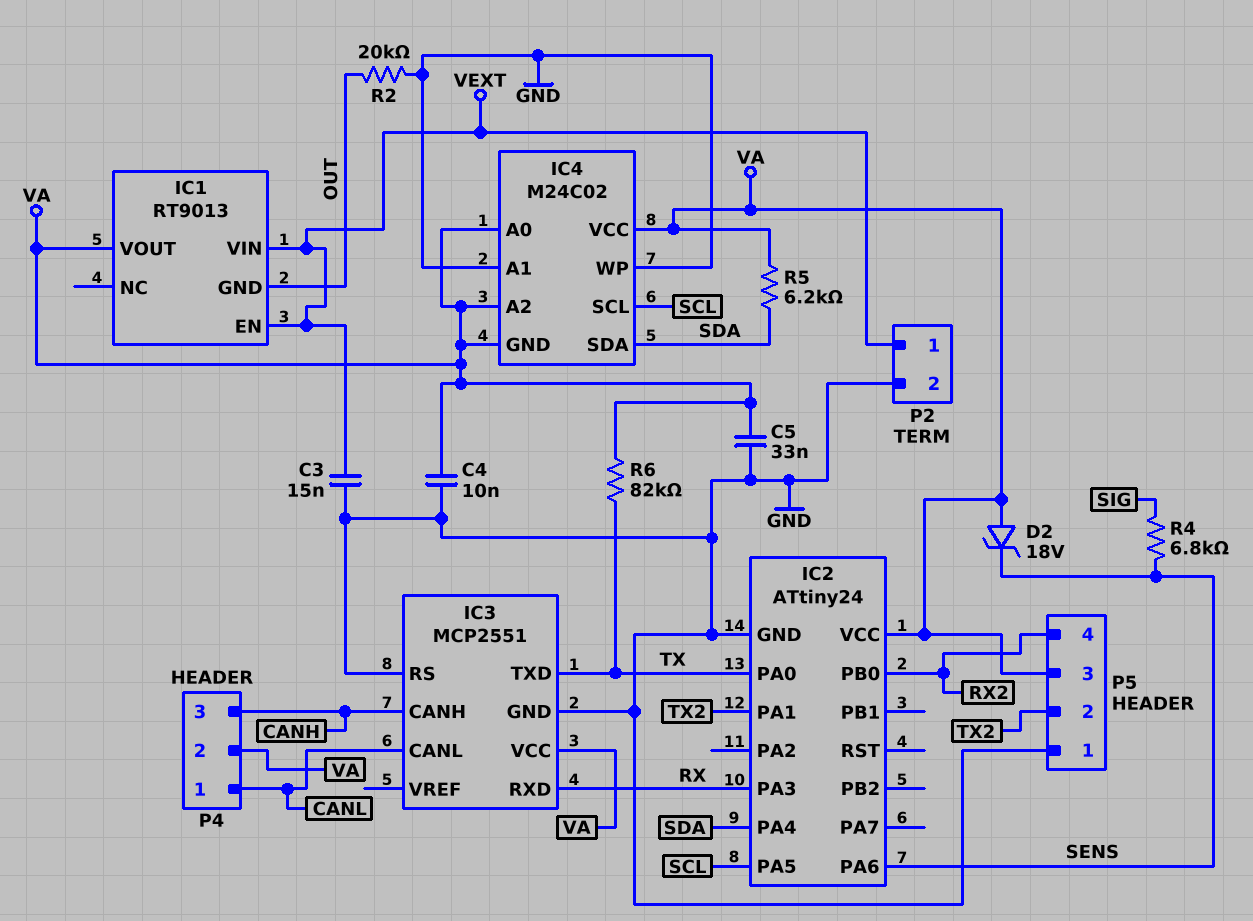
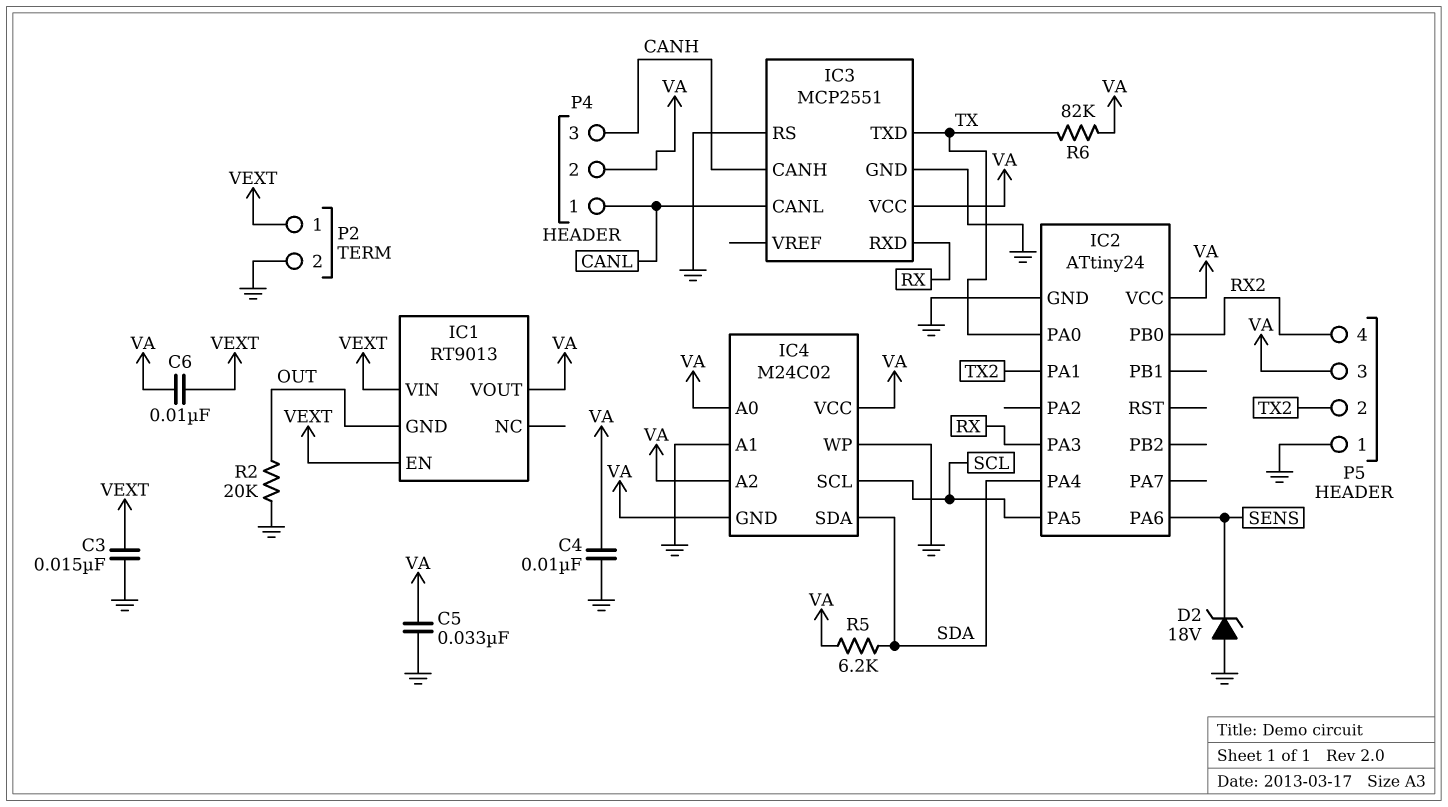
C6: none -> 10nF (VA, VEXT)
D2: zener 18V (A VA, K SENS) -> zener 18V (A GND, K SENS)
R4: 6.8k (SENS, SIG) -> none

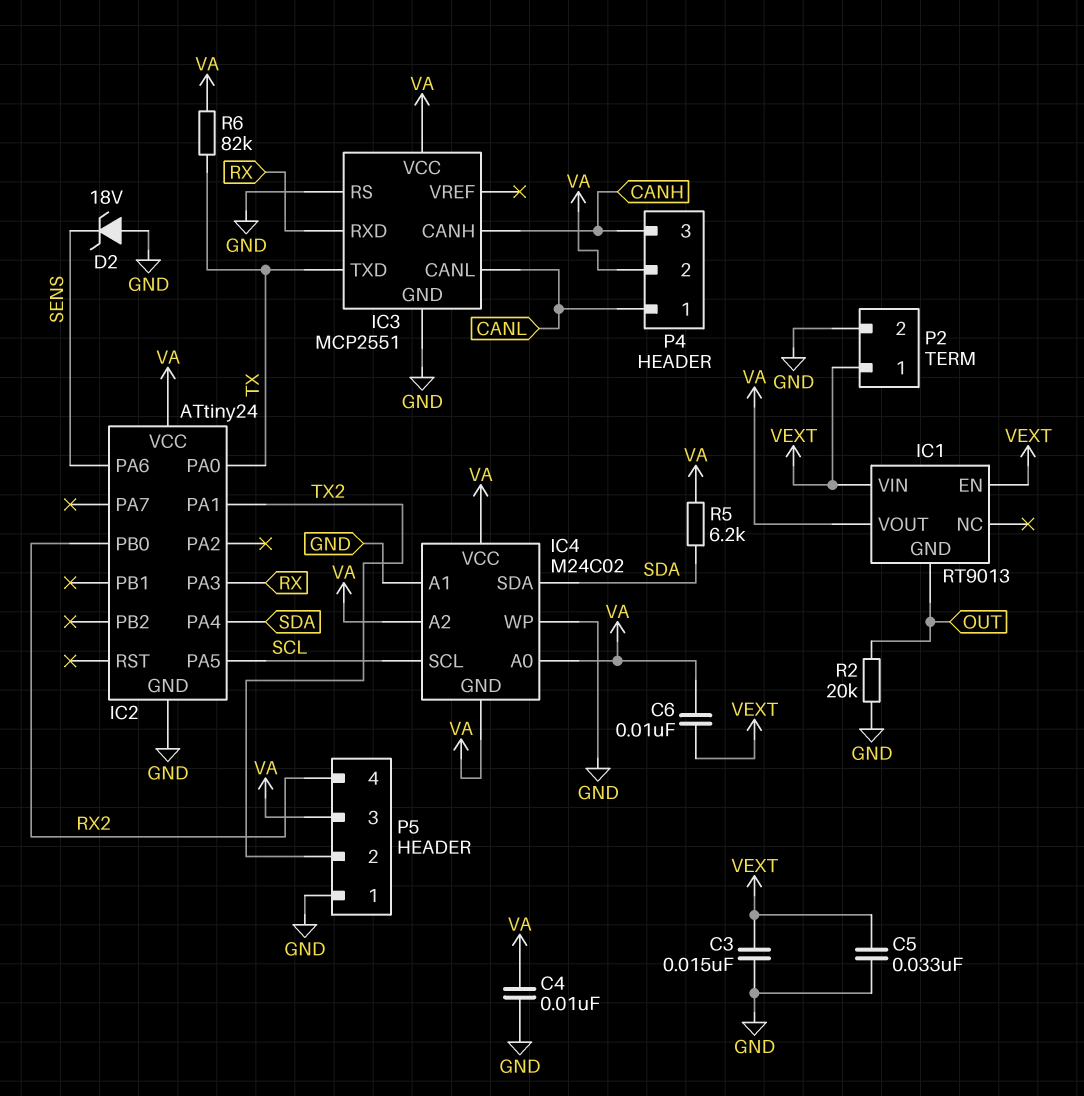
C5: 33nF (GND, VA) -> 33nF (GND, VEXT)

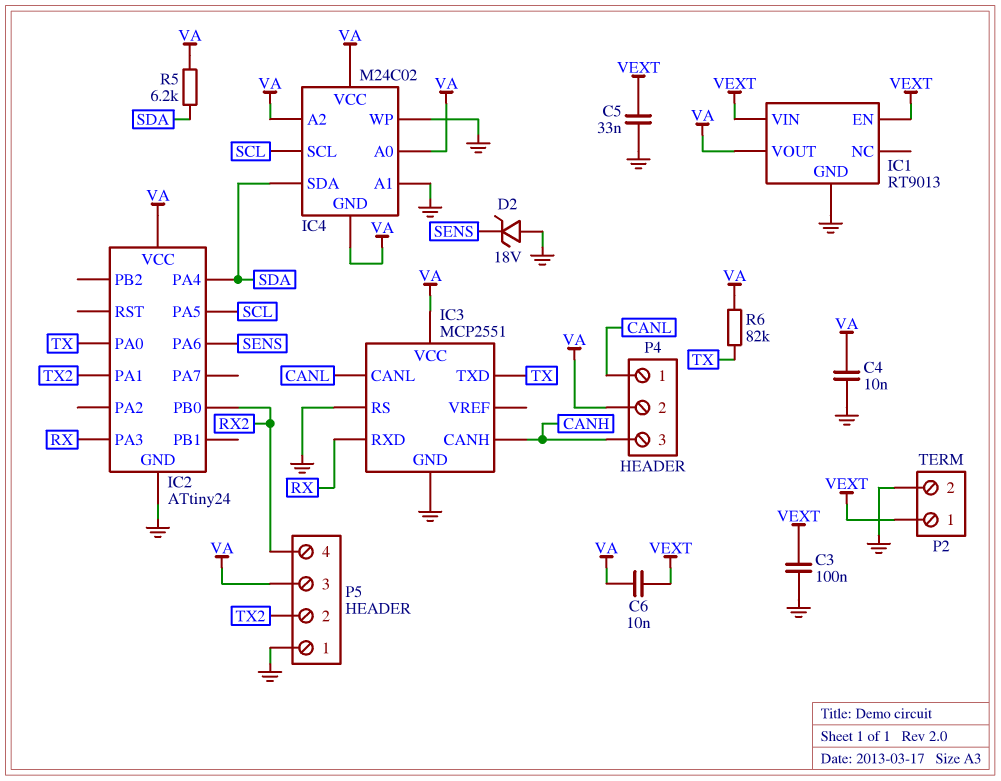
C3: 15nF (GND, VEXT) -> 100nF (GND, VEXT)
IC1 pin GND: OUT -> GND
R2: 20k (GND, OUT) -> none

